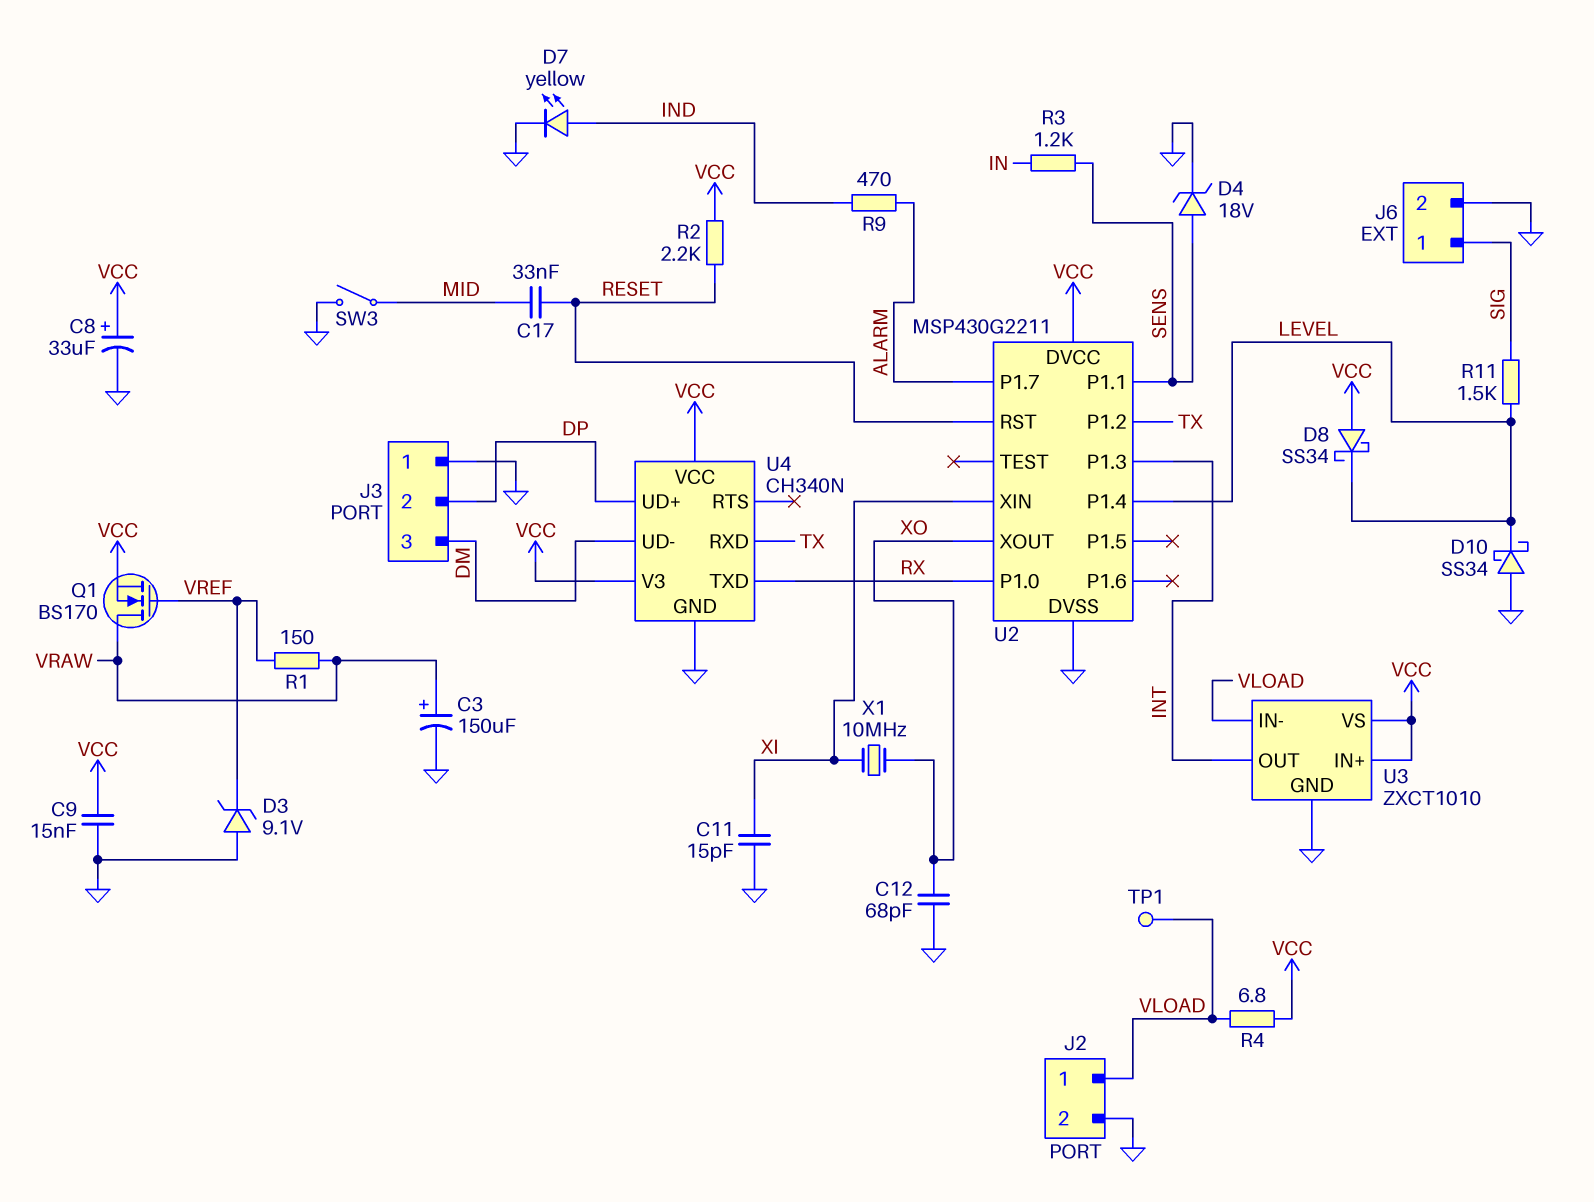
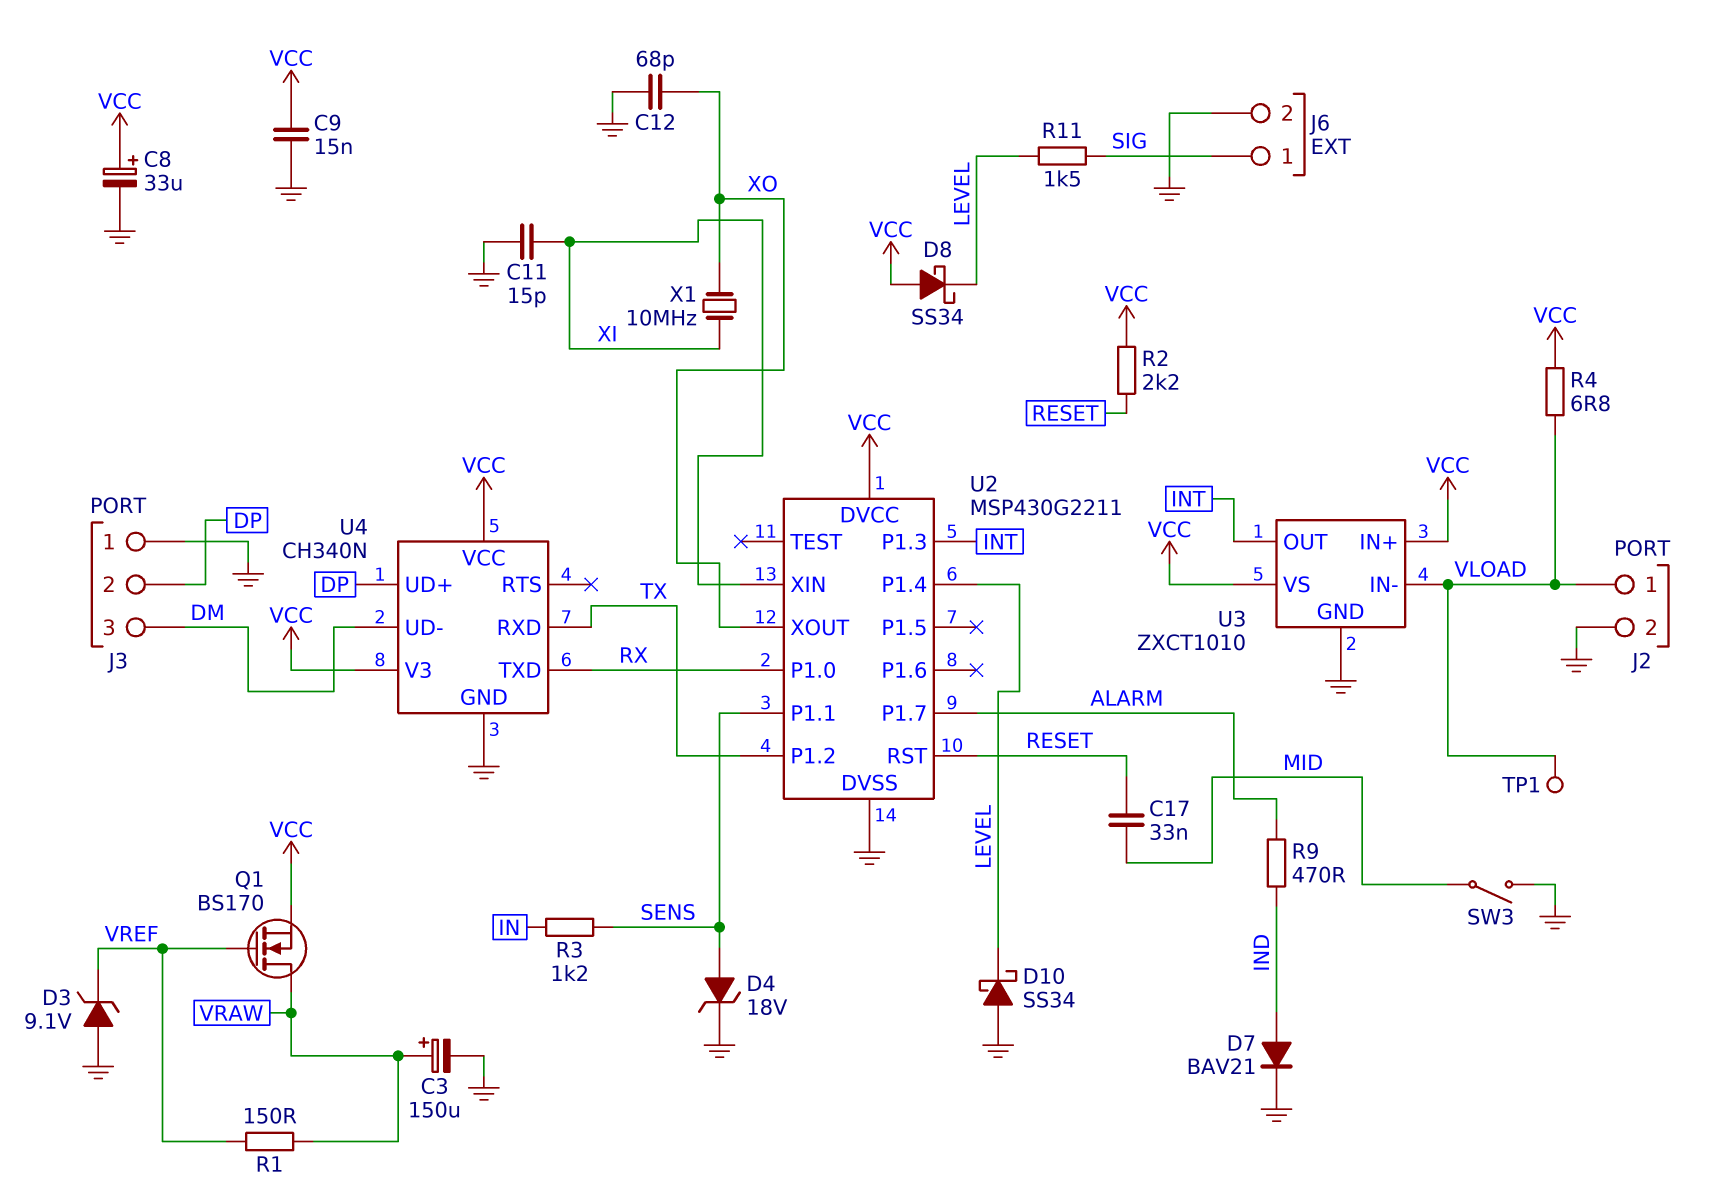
D7: LED yellow (A IND, K GND) -> diode BAV21 (A IND, K GND)

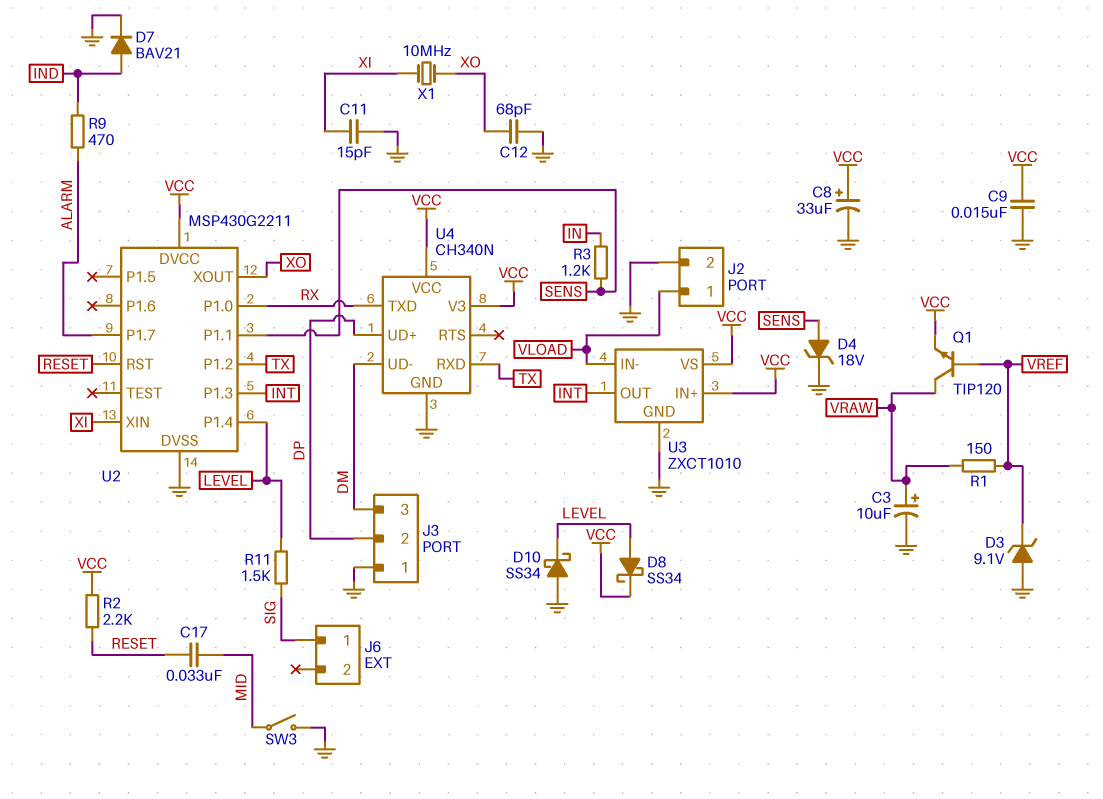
C3: 150uF (plus VRAW, minus GND) -> 10uF (plus VRAW, minus GND)
D8: schottky SS34 (A VCC, K LEVEL) -> schottky SS34 (A LEVEL, K VCC)
J6 pin 2: GND -> none
Q1: NMOS BS170 (G VREF, D VRAW, S VCC) -> NPN TIP120 (B VREF, C VRAW, E VCC)
R4: 6.8 (VCC, VLOAD) -> none
TP1: test point (VLOAD) -> none

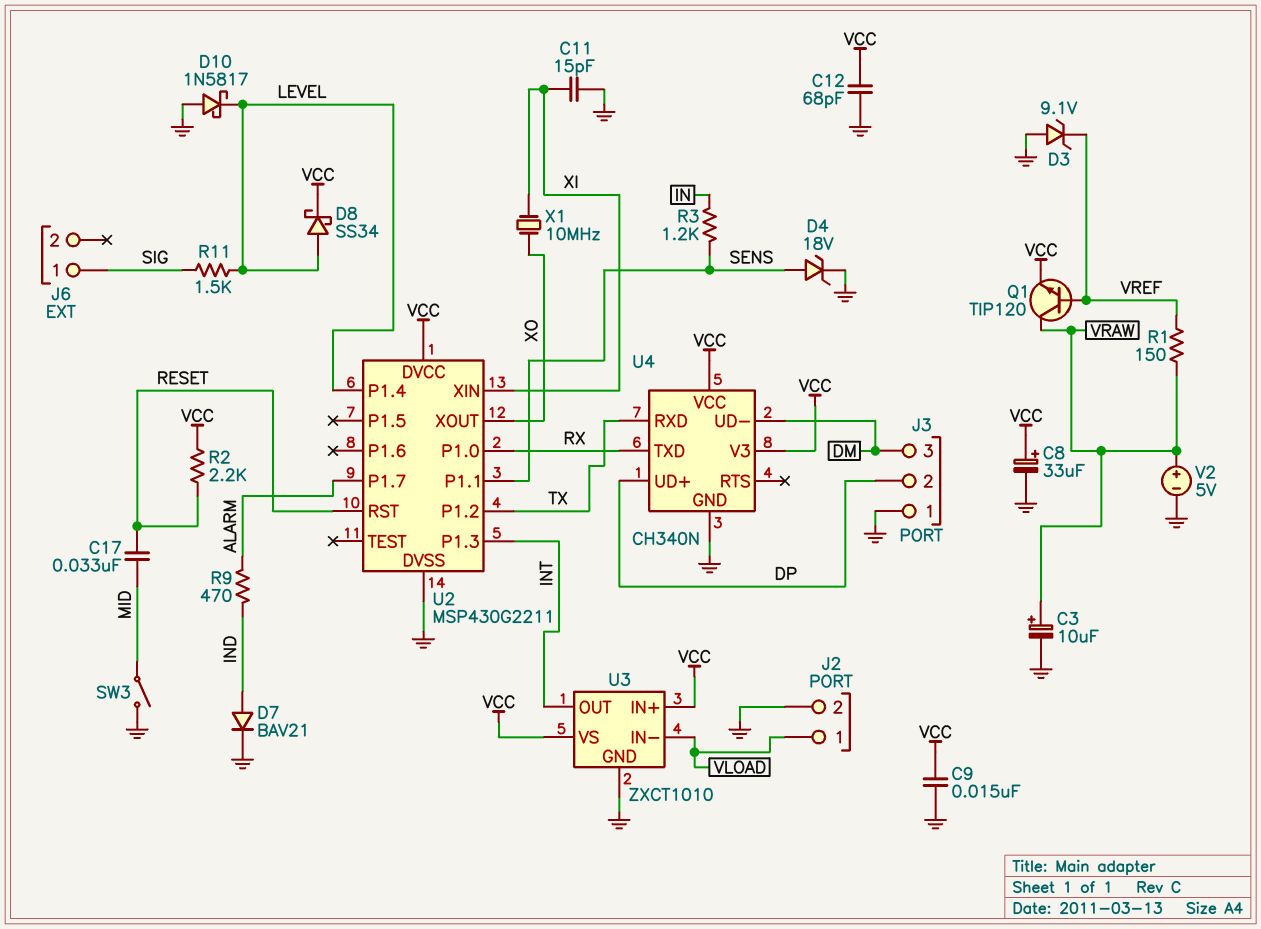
C12: 68pF (GND, XO) -> 68pF (GND, VCC)
D10: schottky SS34 (A GND, K LEVEL) -> schottky 1N5817 (A GND, K LEVEL)
V2: none -> 5V (plus VRAW, minus GND)

